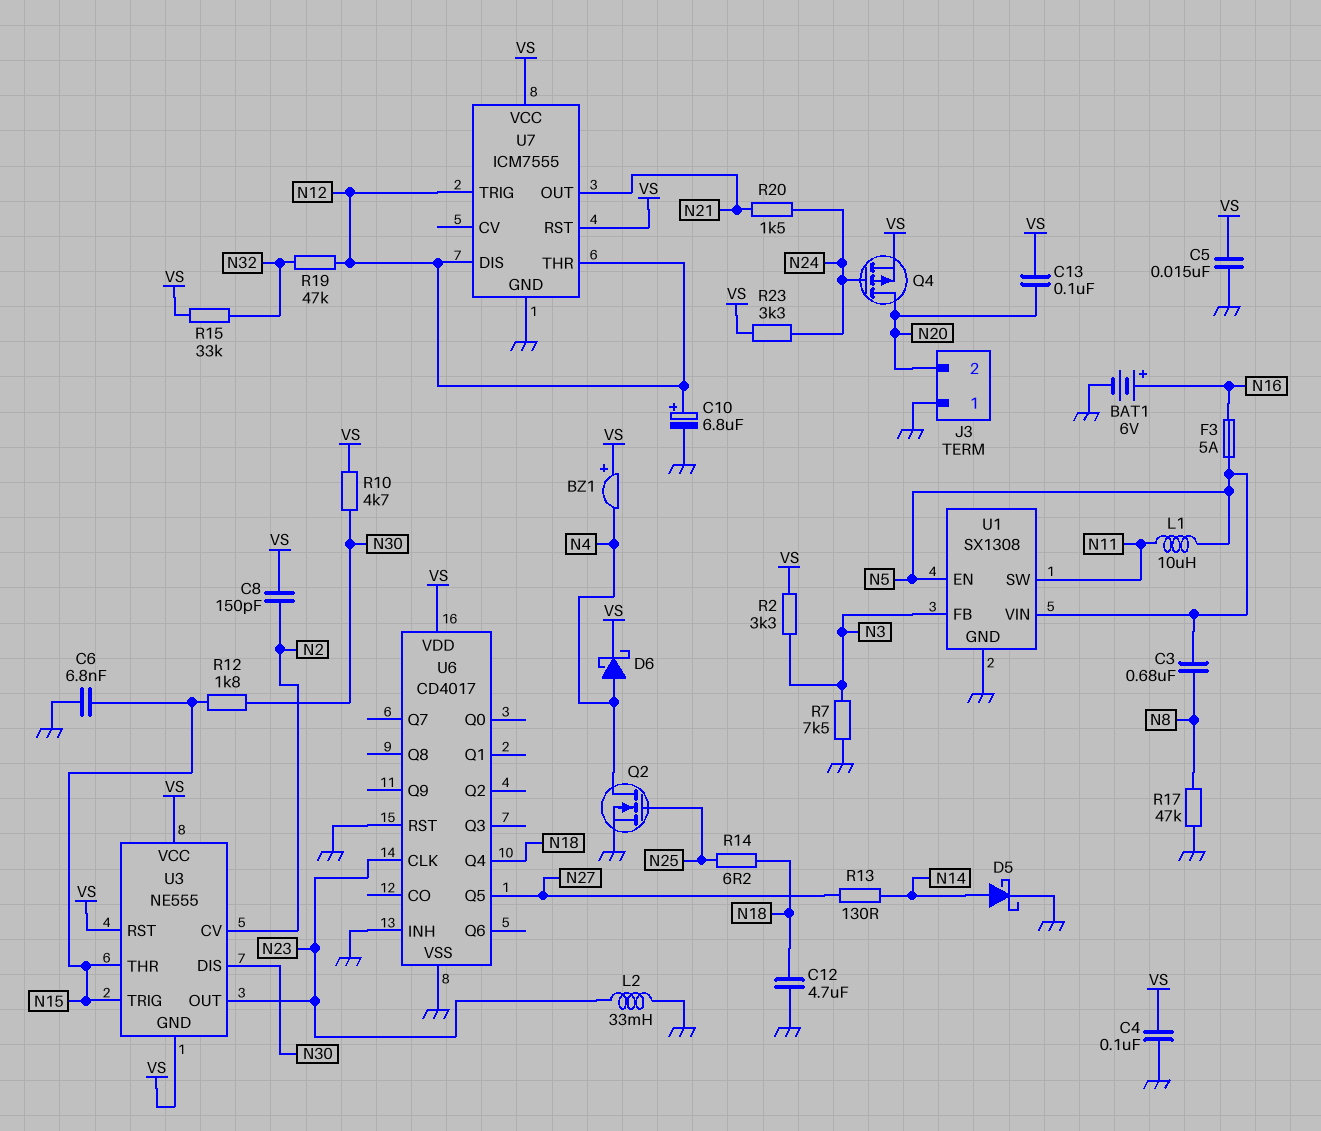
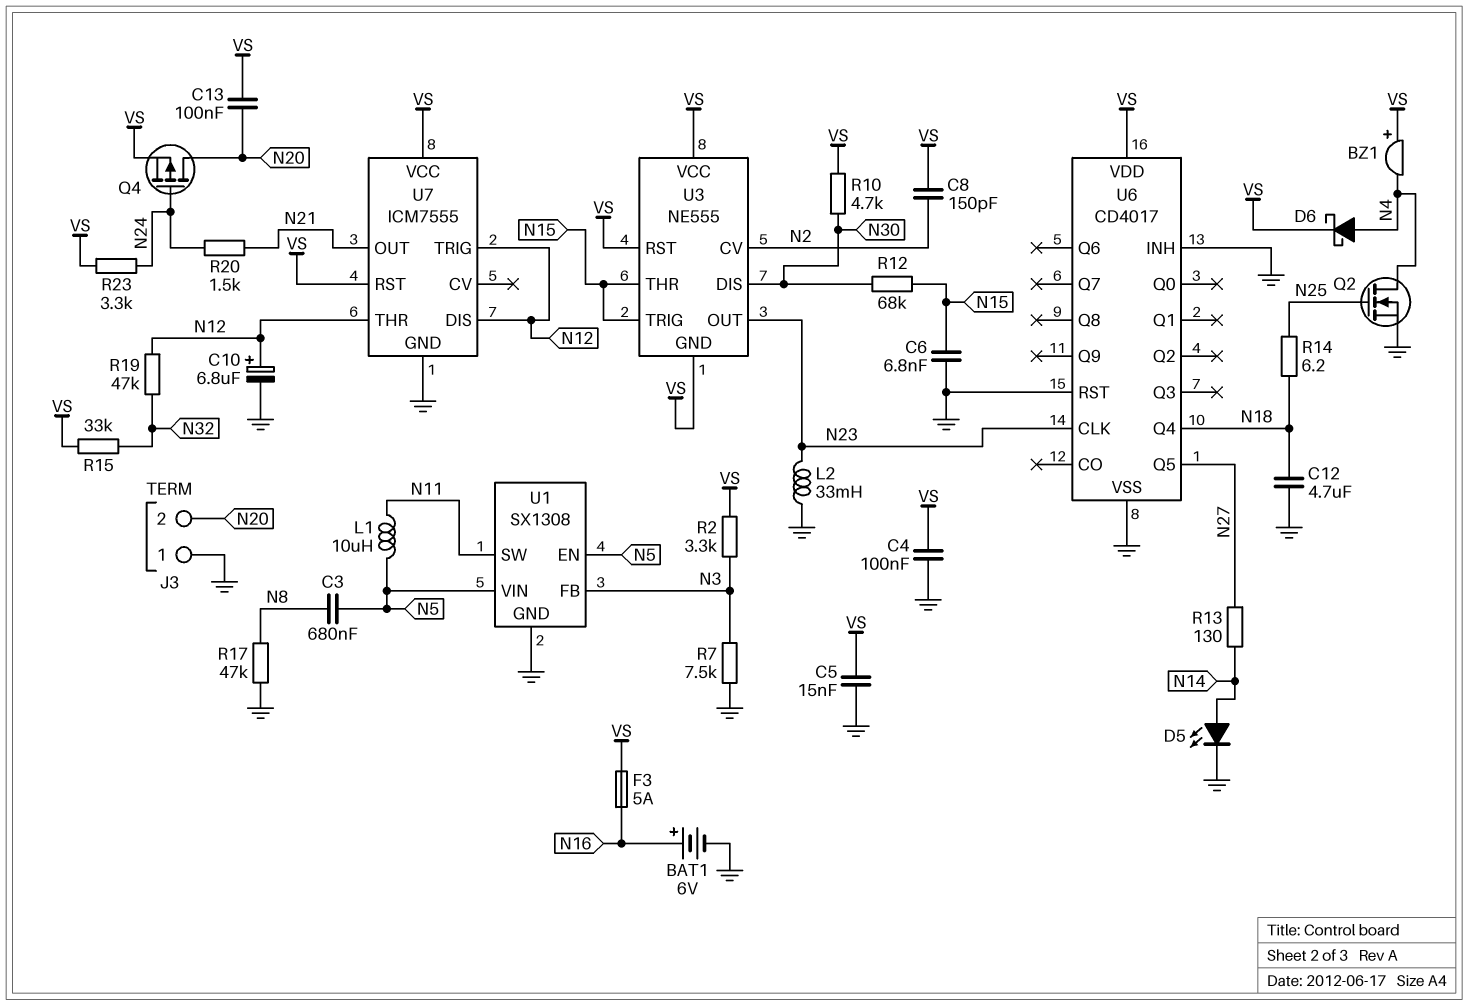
D5: schottky (A N14, K GND) -> LED (A N14, K GND)
F3: 5A (N5, N16) -> 5A (N16, VS)
R12: 1.8k (N15, N30) -> 68k (N15, N30)

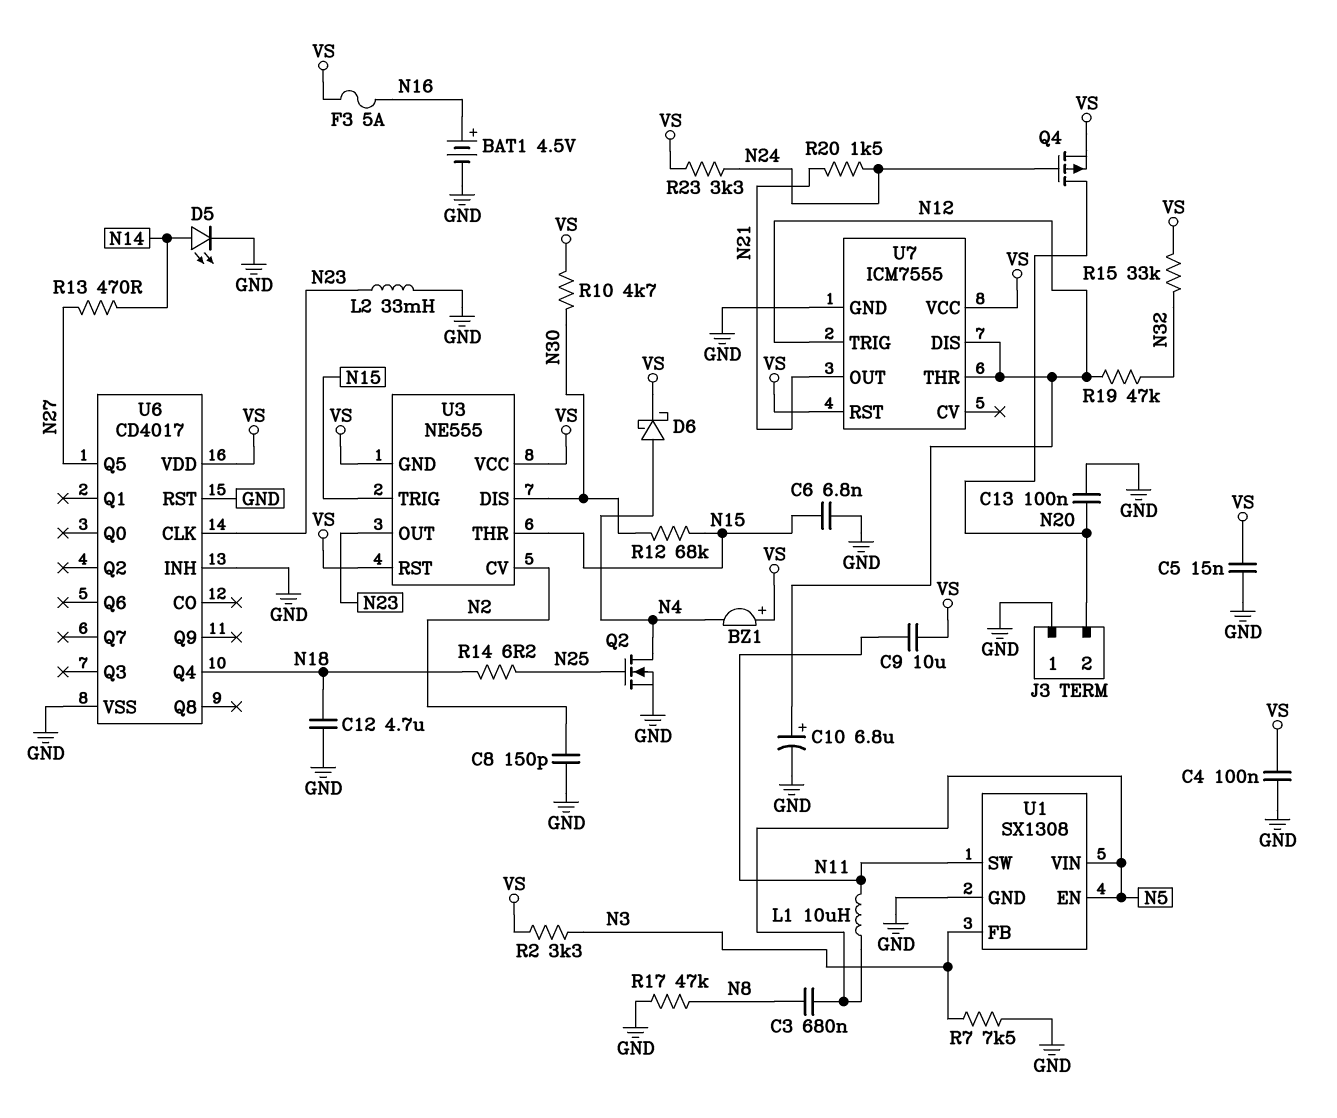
BAT1: 6V (plus N16, minus GND) -> 4.5V (plus N16, minus GND)
C8: 150pF (N2, VS) -> 150pF (GND, N2)
C9: none -> 10uF (N11, VS)
C13: 100nF (N20, VS) -> 100nF (GND, N20)
R13: 130 (N14, N27) -> 470 (N14, N27)

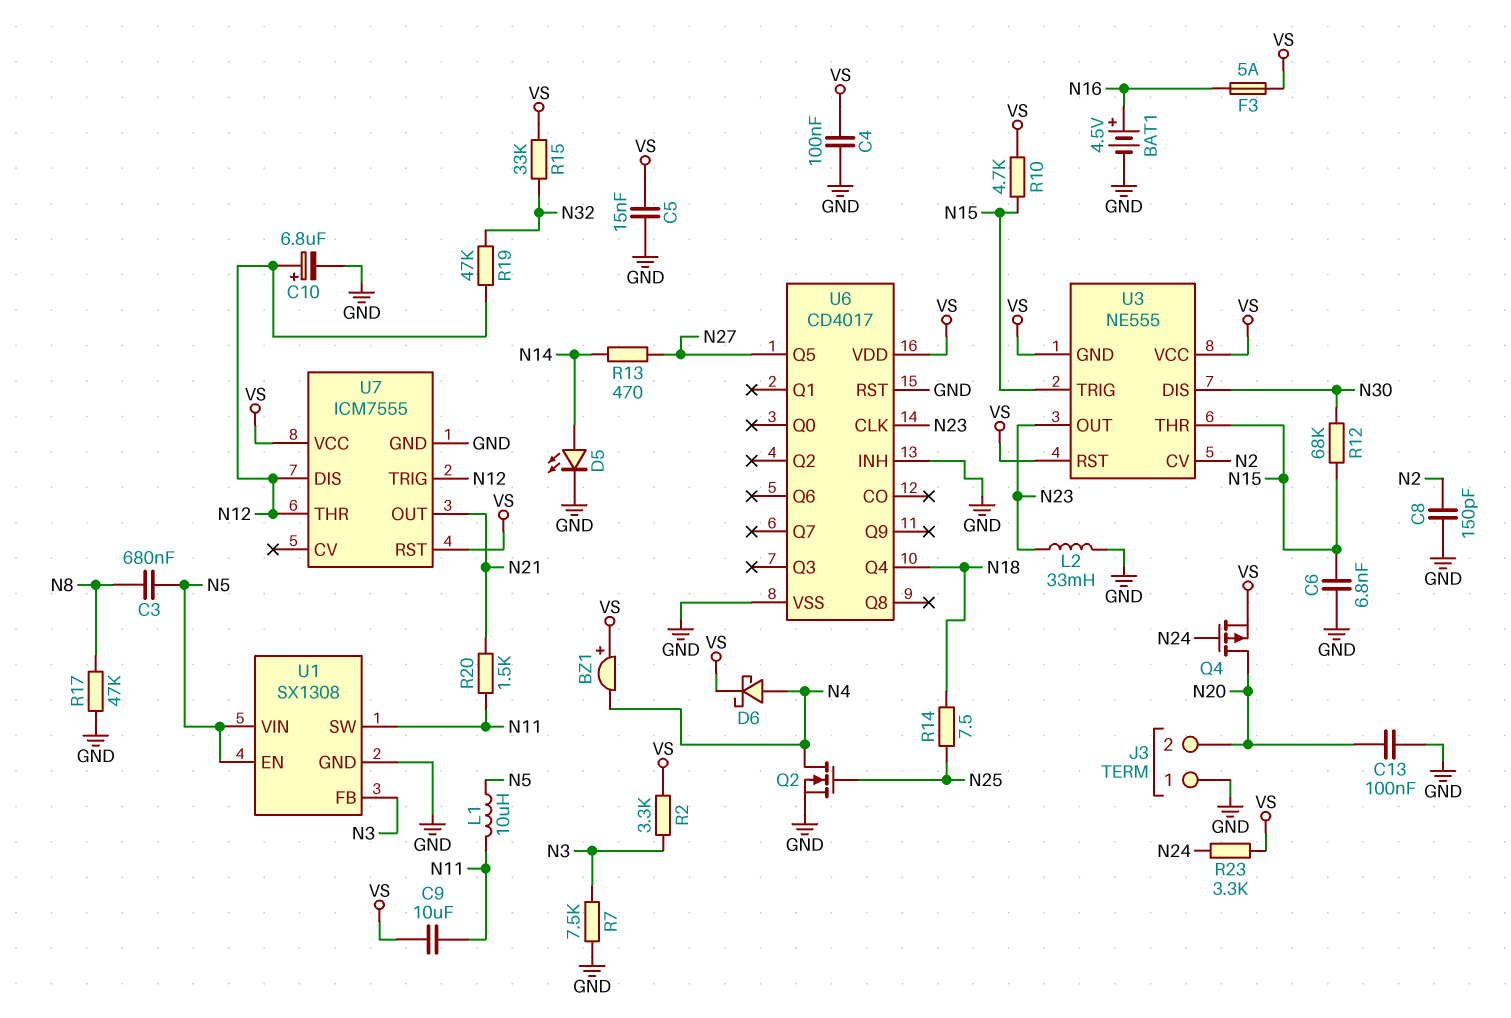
C12: 4.7uF (GND, N18) -> none
R10: 4.7k (N30, VS) -> 4.7k (N15, VS)
R14: 6.2 (N18, N25) -> 7.5 (N18, N25)
R20: 1.5k (N21, N24) -> 1.5k (N11, N21)

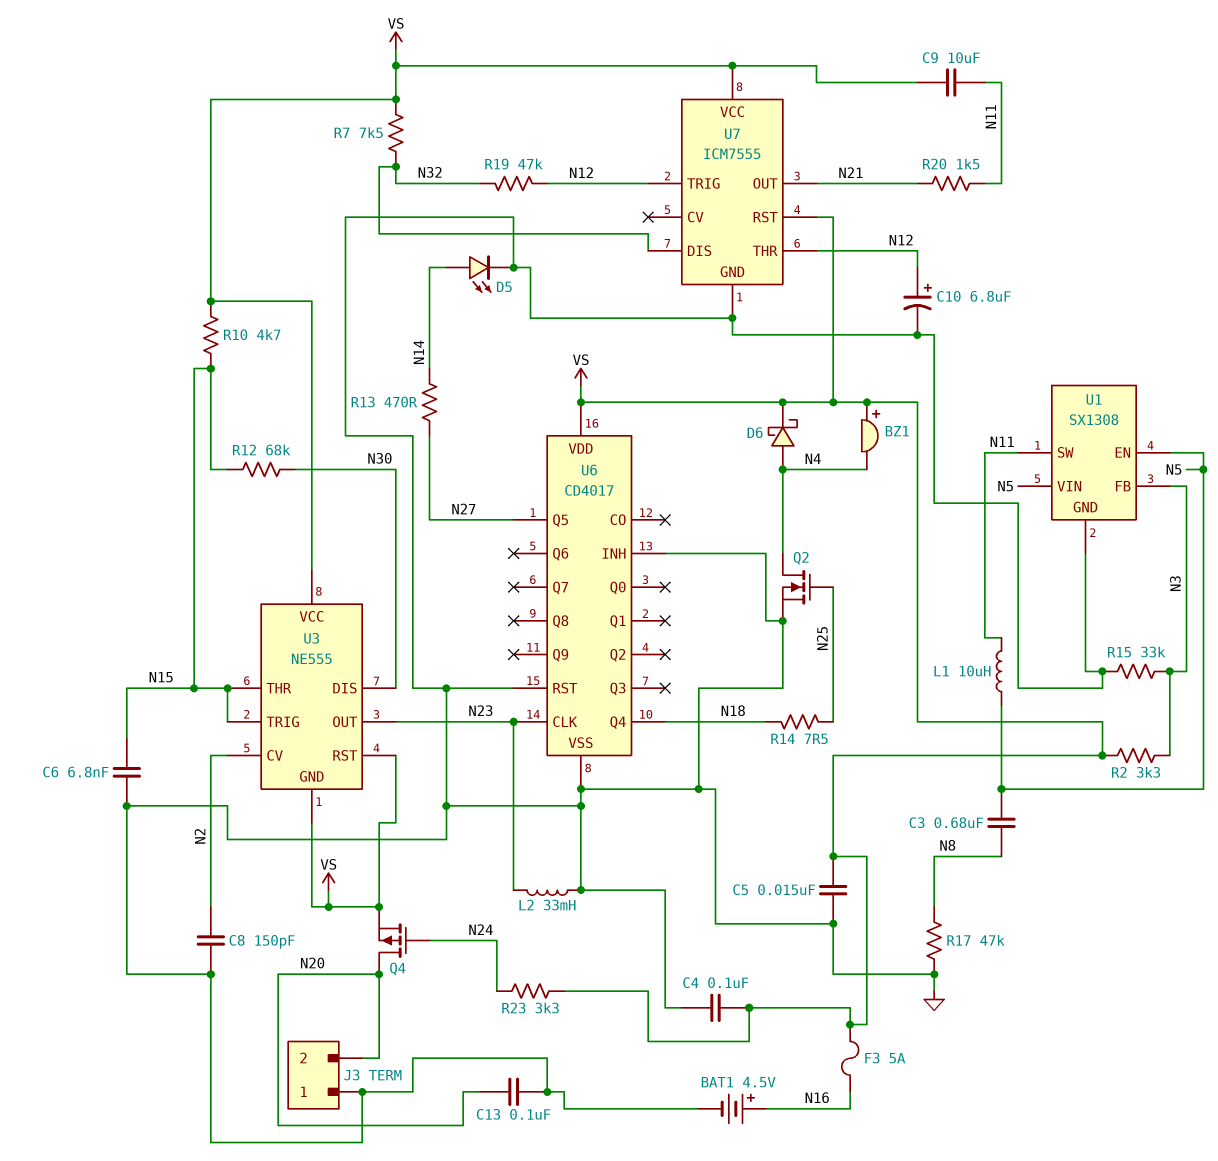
R7: 7.5k (GND, N3) -> 7.5k (N32, VS)
R15: 33k (N32, VS) -> 33k (GND, N3)
U7 pin DIS: N12 -> N32

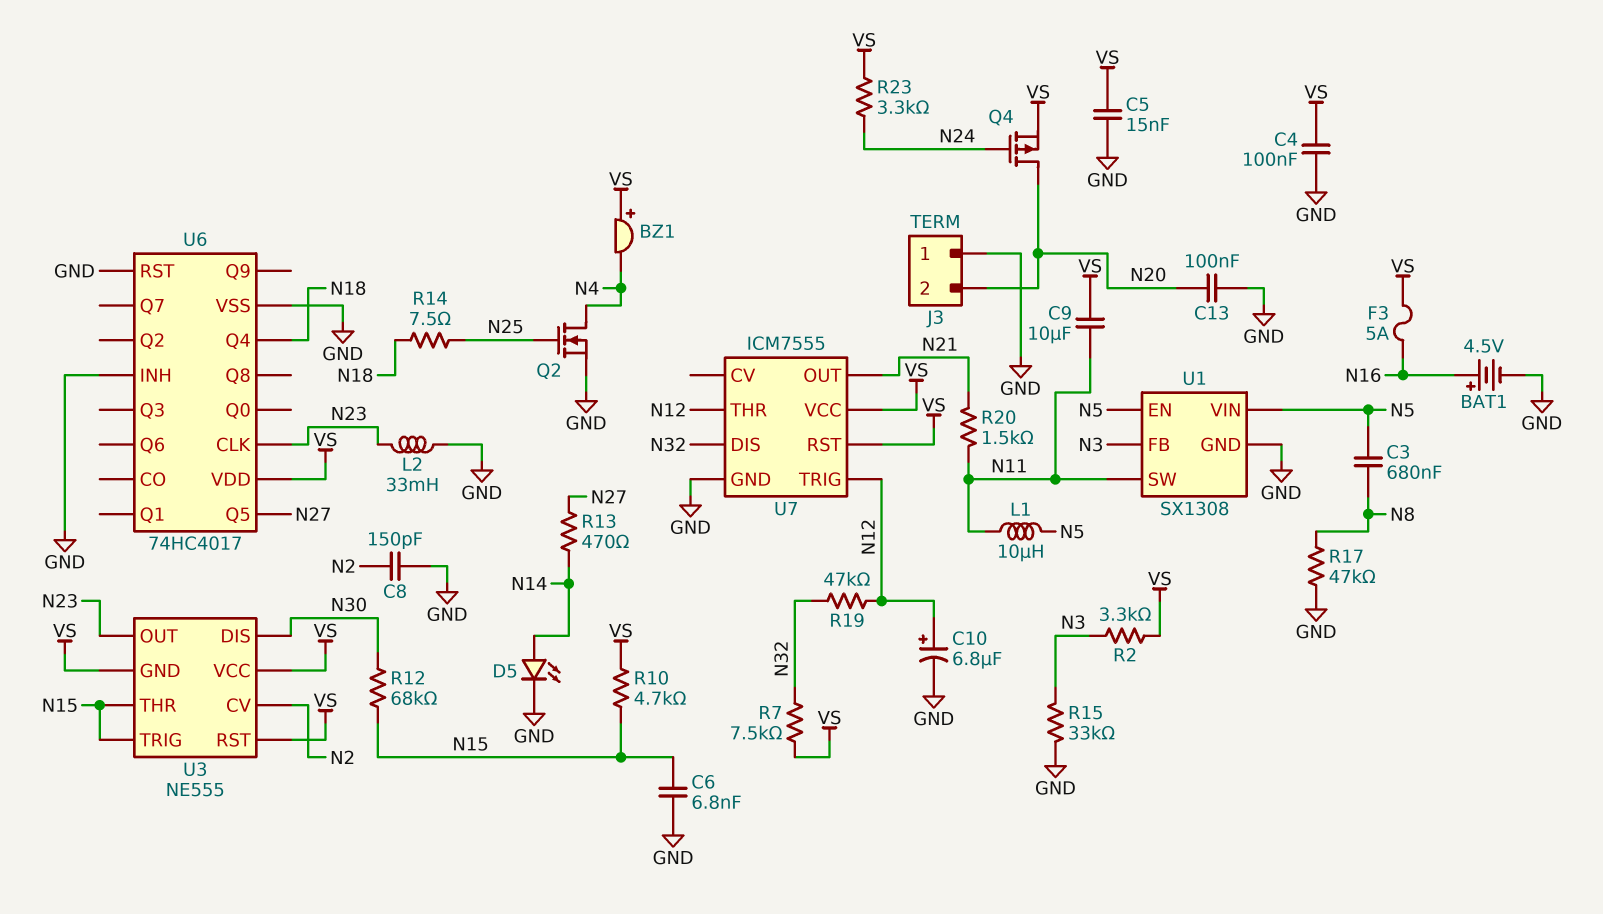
D6: schottky (A N4, K VS) -> none
U6: CD4017 -> 74HC4017

